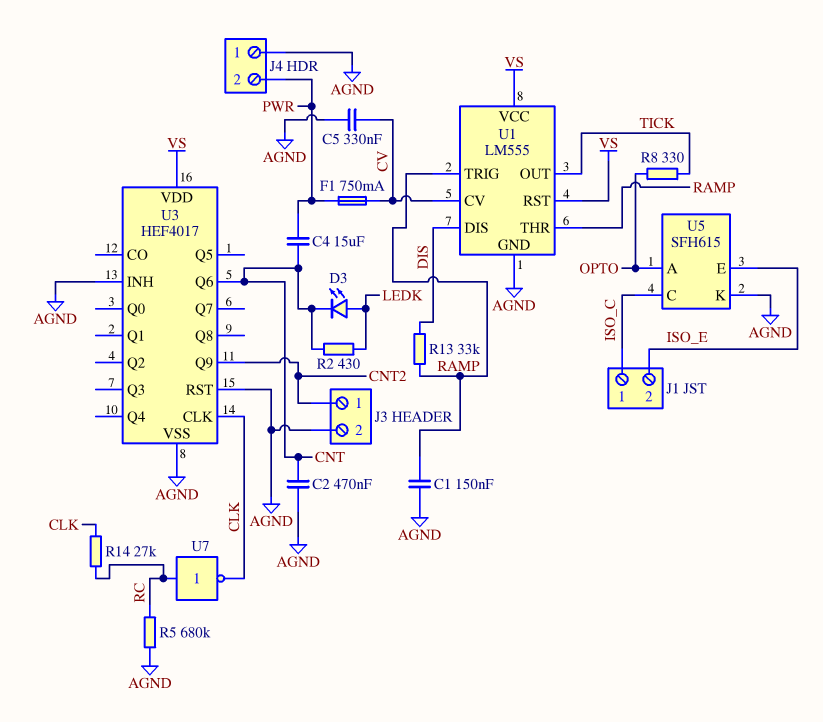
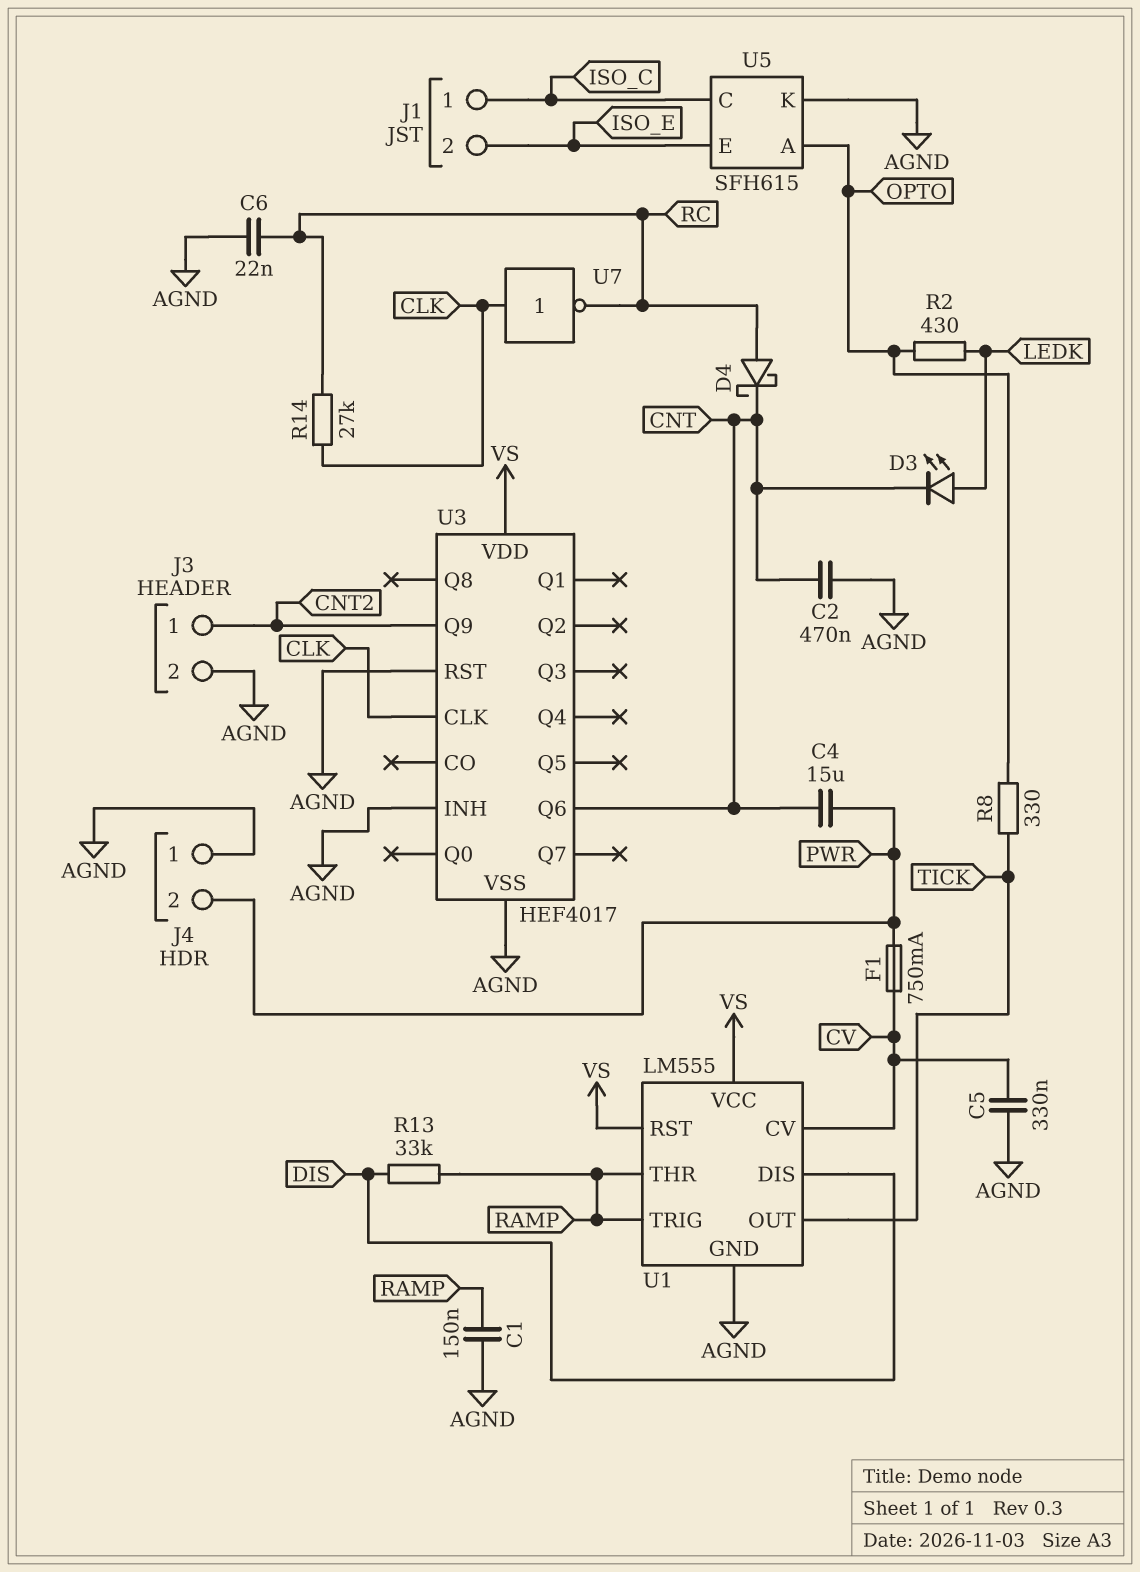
C6: none -> 22nF (AGND, RC)
D4: none -> schottky (A RC, K CNT)
R2: 430 (CNT, LEDK) -> 430 (LEDK, OPTO)
R5: 680k (AGND, RC) -> none
U7: NOT (in RC, out CLK) -> NOT (in CLK, out RC)

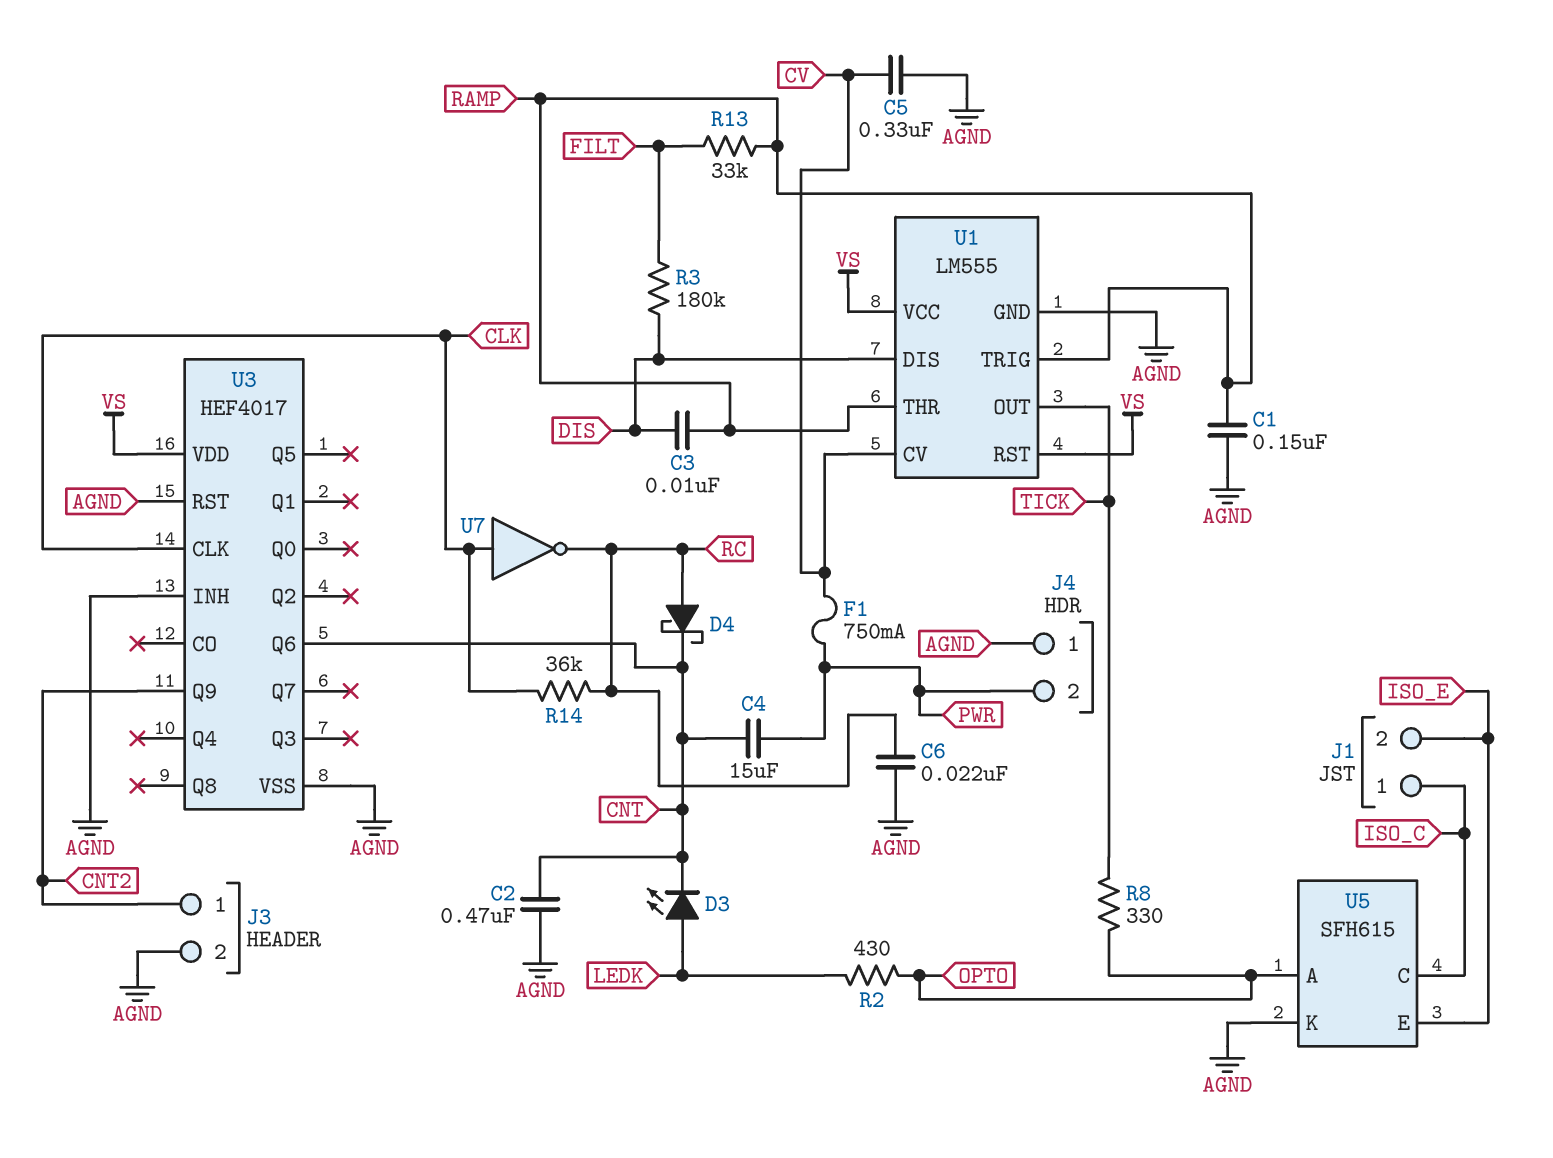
C3: none -> 10nF (DIS, RAMP)
R3: none -> 180k (DIS, FILT)
R13: 33k (DIS, RAMP) -> 33k (FILT, RAMP)
R14: 27k (CLK, RC) -> 36k (CLK, RC)

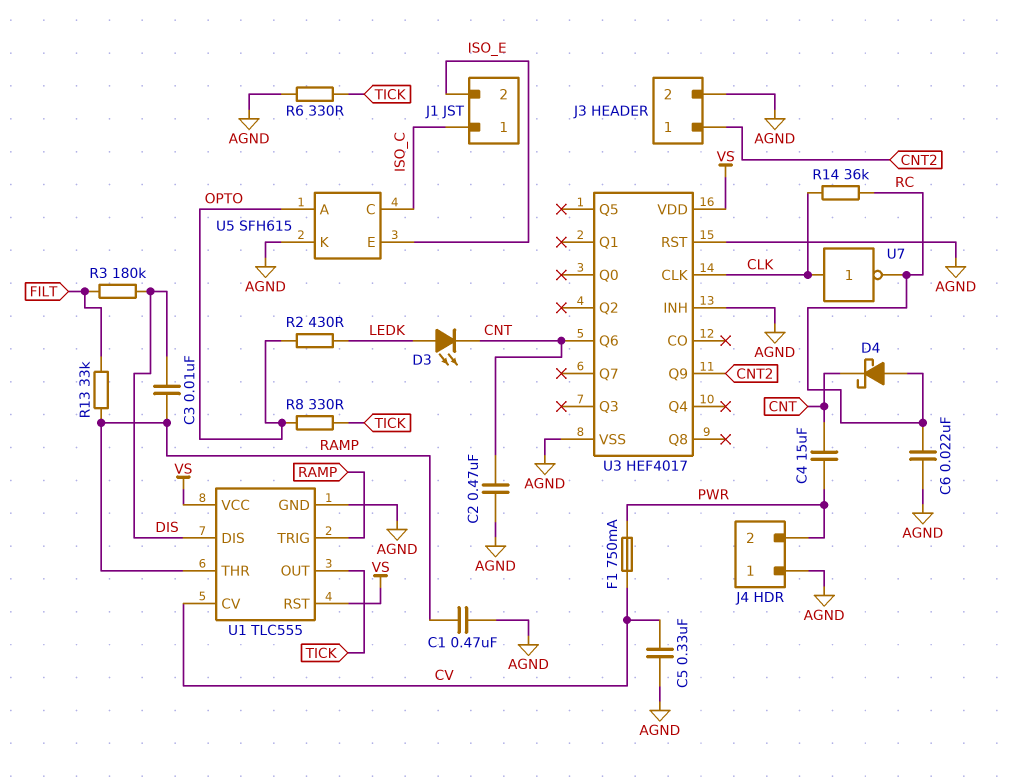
C1: 150nF (AGND, RAMP) -> 470nF (AGND, RAMP)
R6: none -> 330 (AGND, TICK)
U1: LM555 -> TLC555

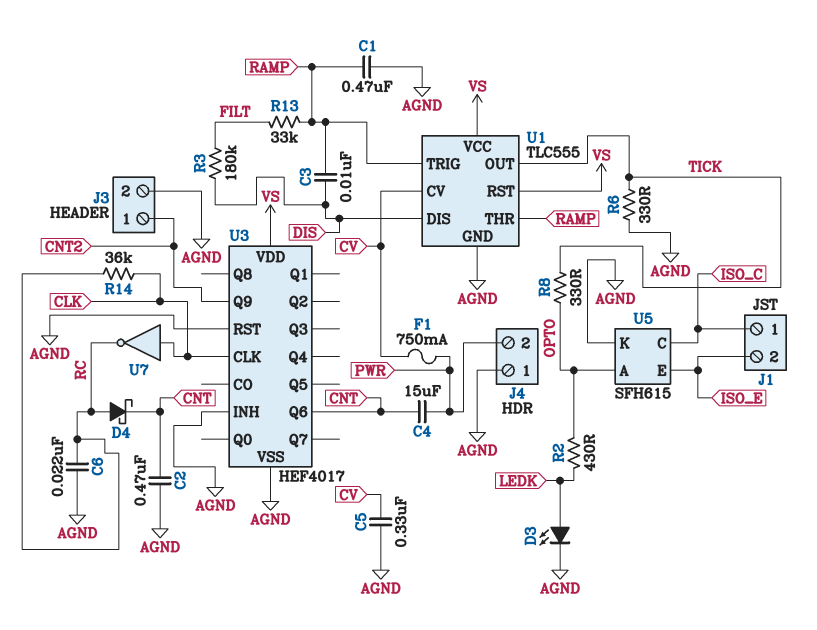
D3: LED (A LEDK, K CNT) -> LED (A LEDK, K AGND)

